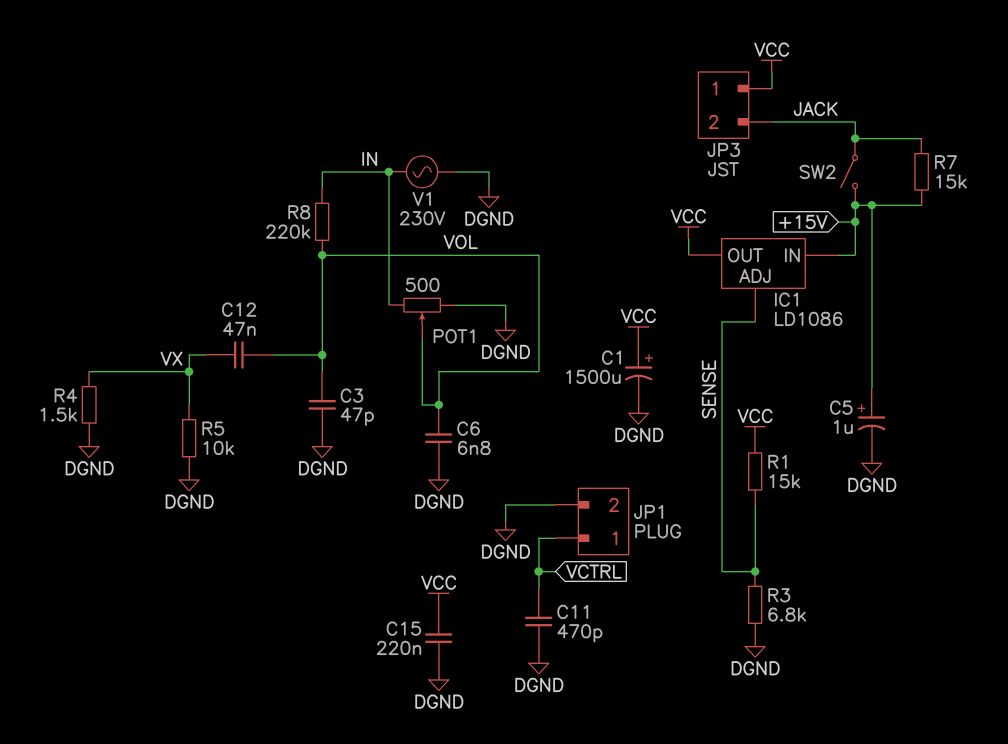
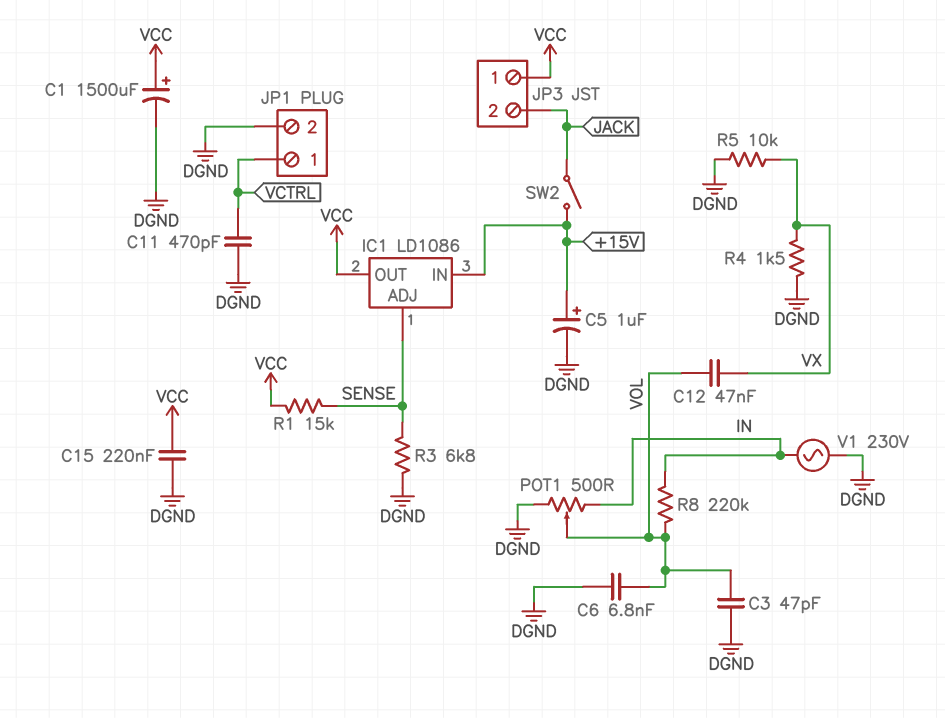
R7: 15k (+15V, JACK) -> none

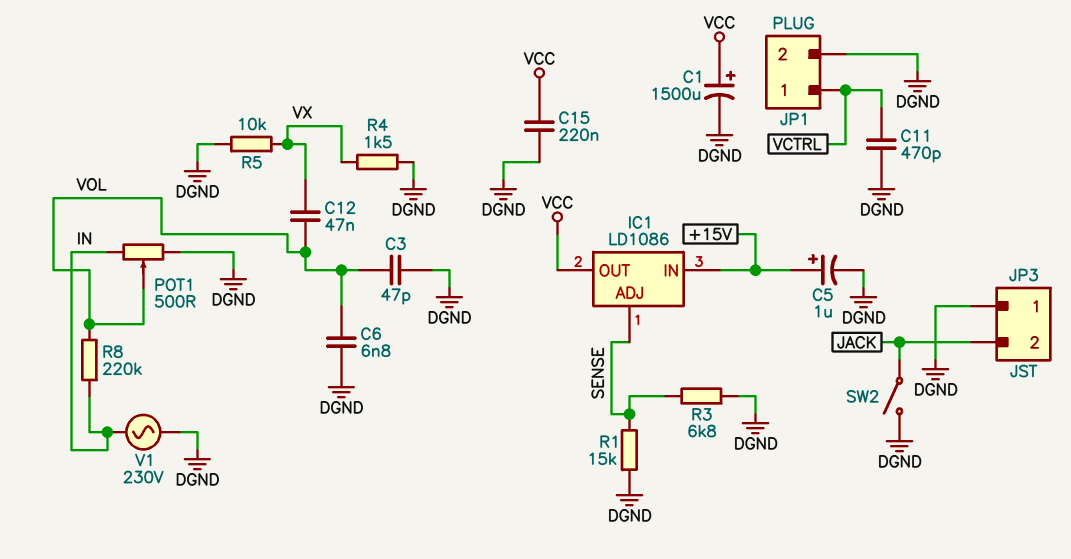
JP3 pin 1: VCC -> DGND
R1: 15k (SENSE, VCC) -> 15k (DGND, SENSE)
SW2: switch (+15V, JACK) -> switch (DGND, JACK)

